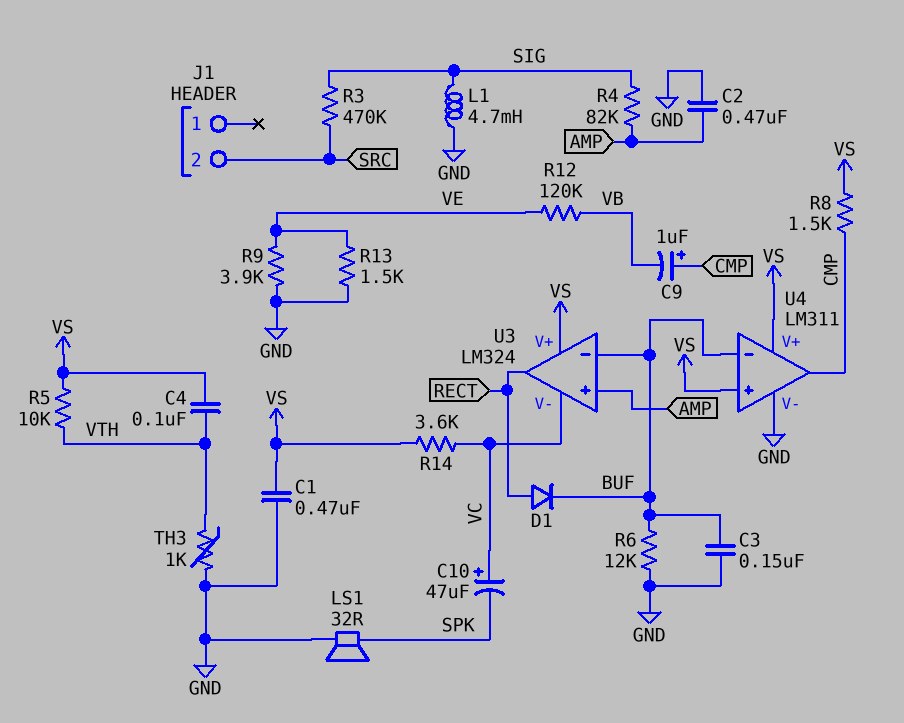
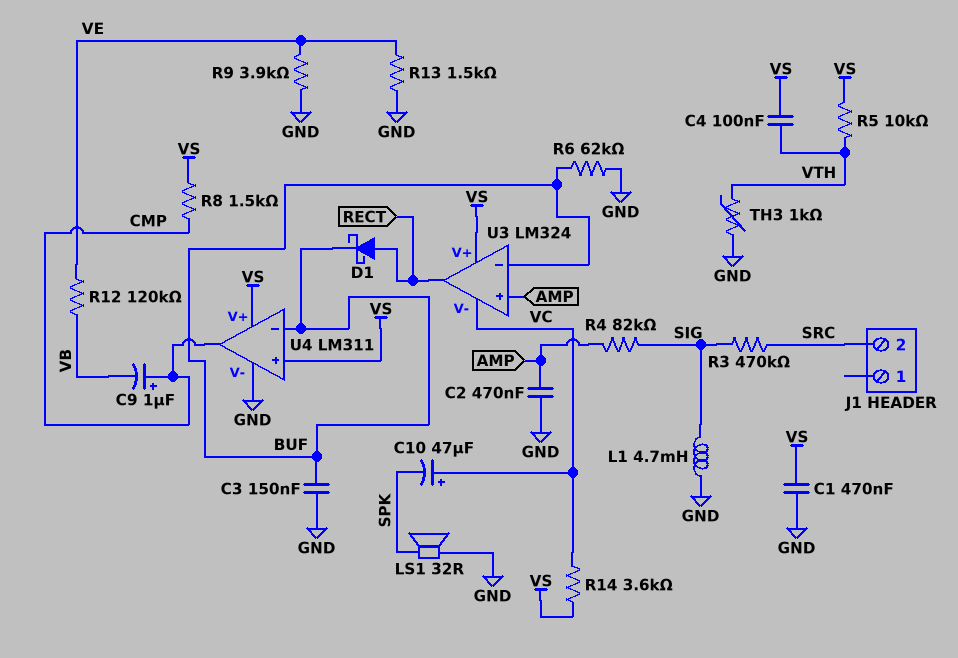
D1: diode (A RECT, K BUF) -> schottky (A RECT, K BUF)
R6: 12k (BUF, GND) -> 62k (BUF, GND)

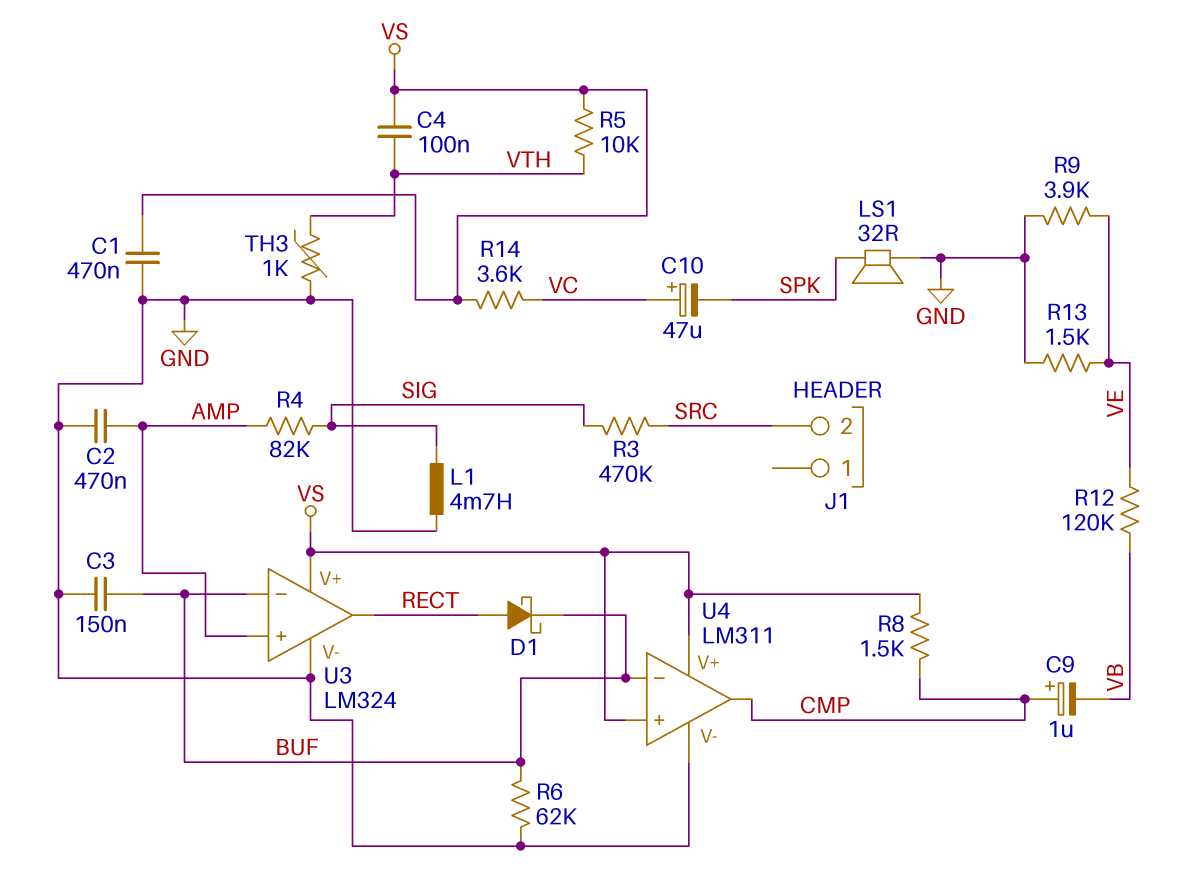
U3 pin V-: VC -> GND

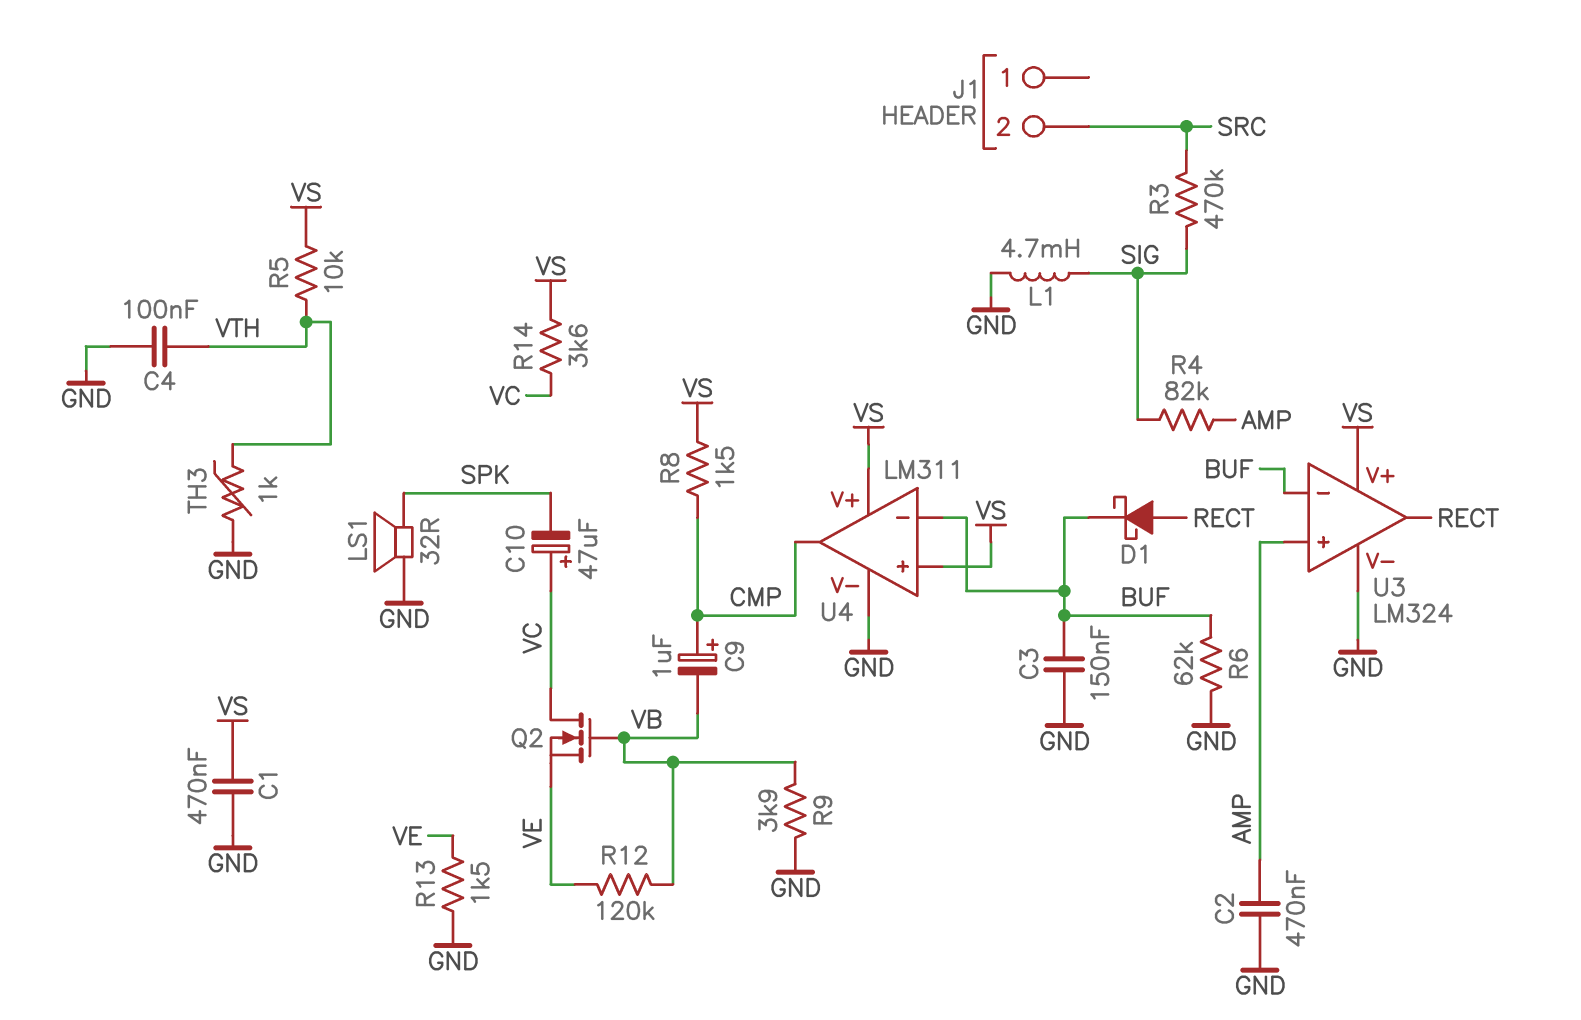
C4: 100nF (VS, VTH) -> 100nF (GND, VTH)
Q2: none -> NMOS (G VB, D VC, S VE)
R9: 3.9k (GND, VE) -> 3.9k (GND, VB)

